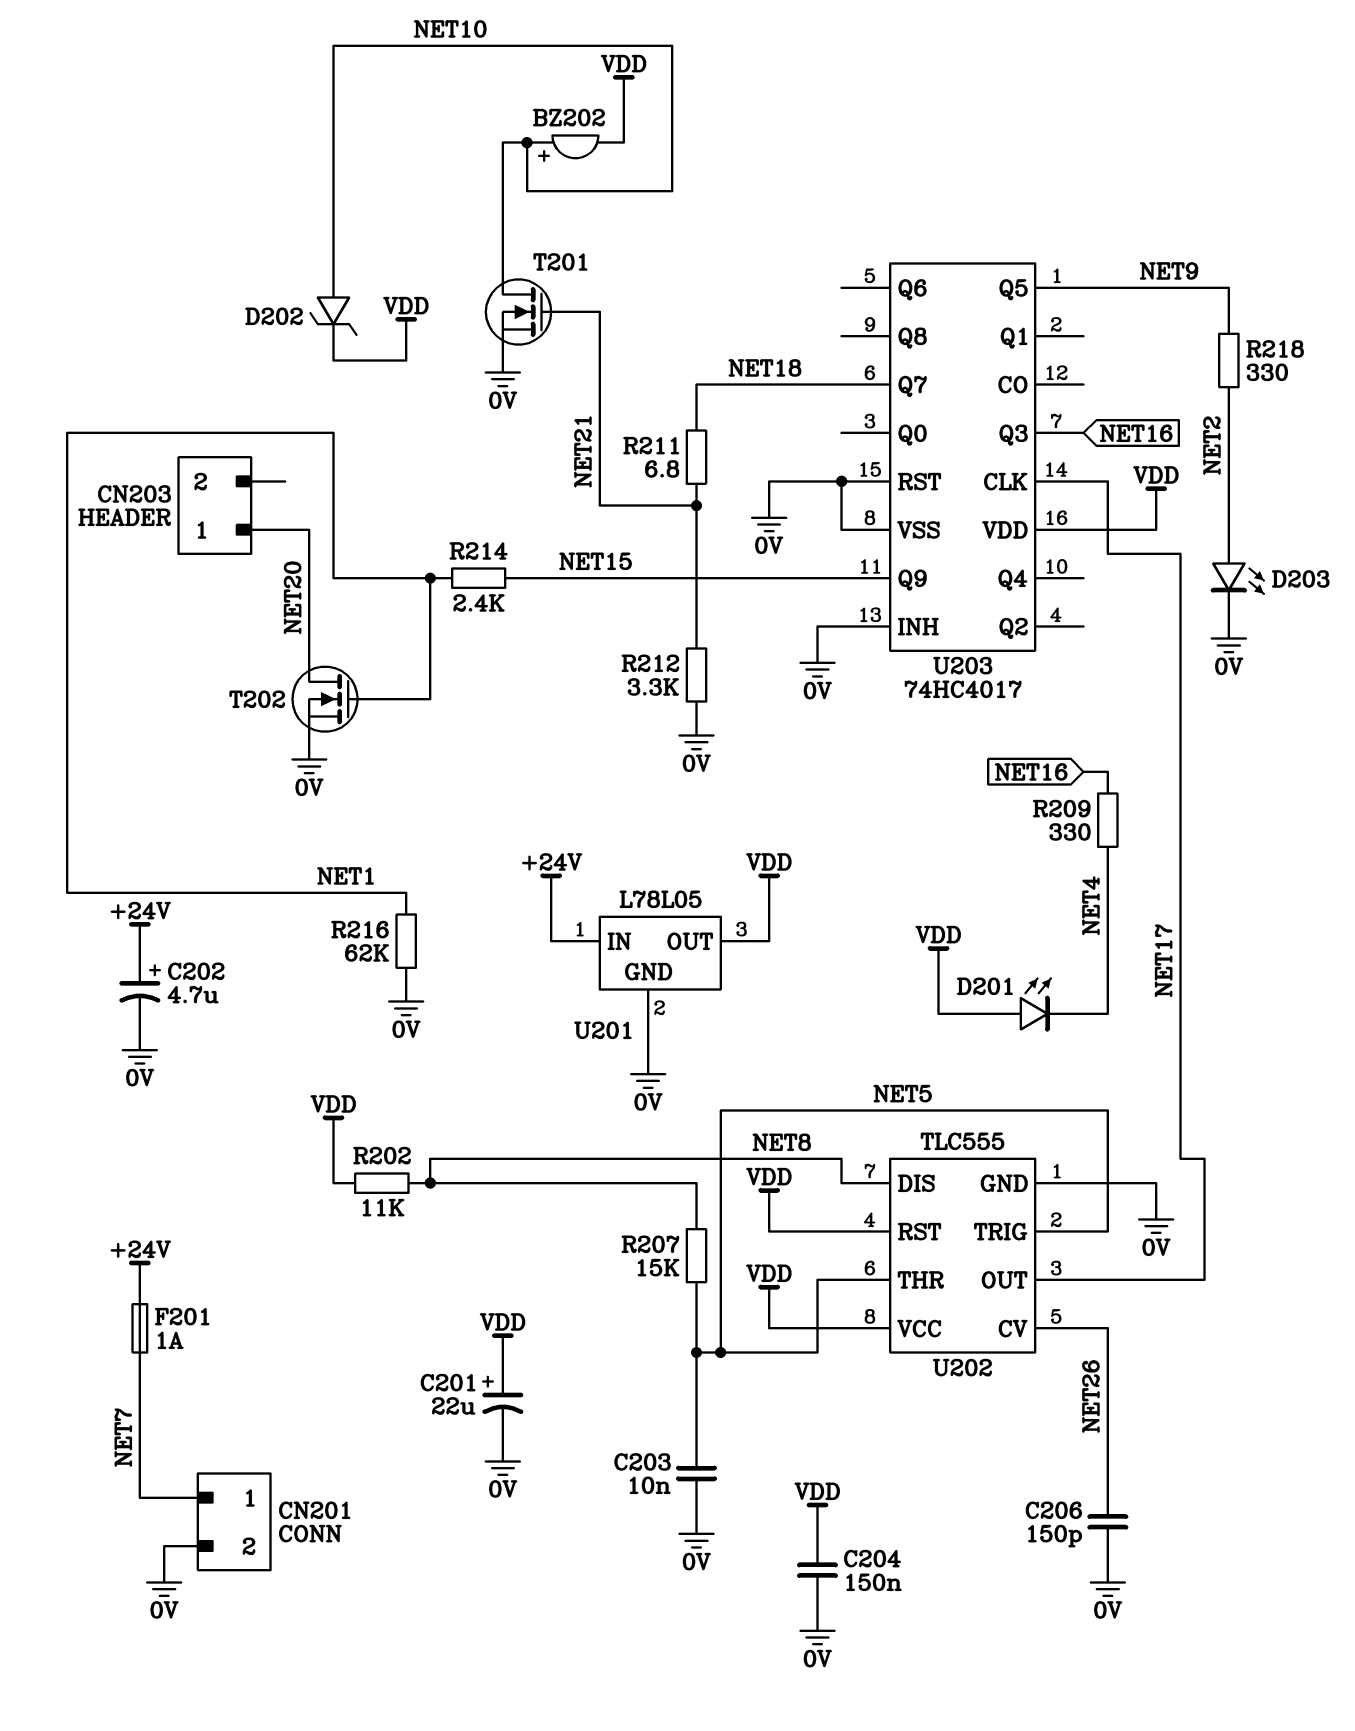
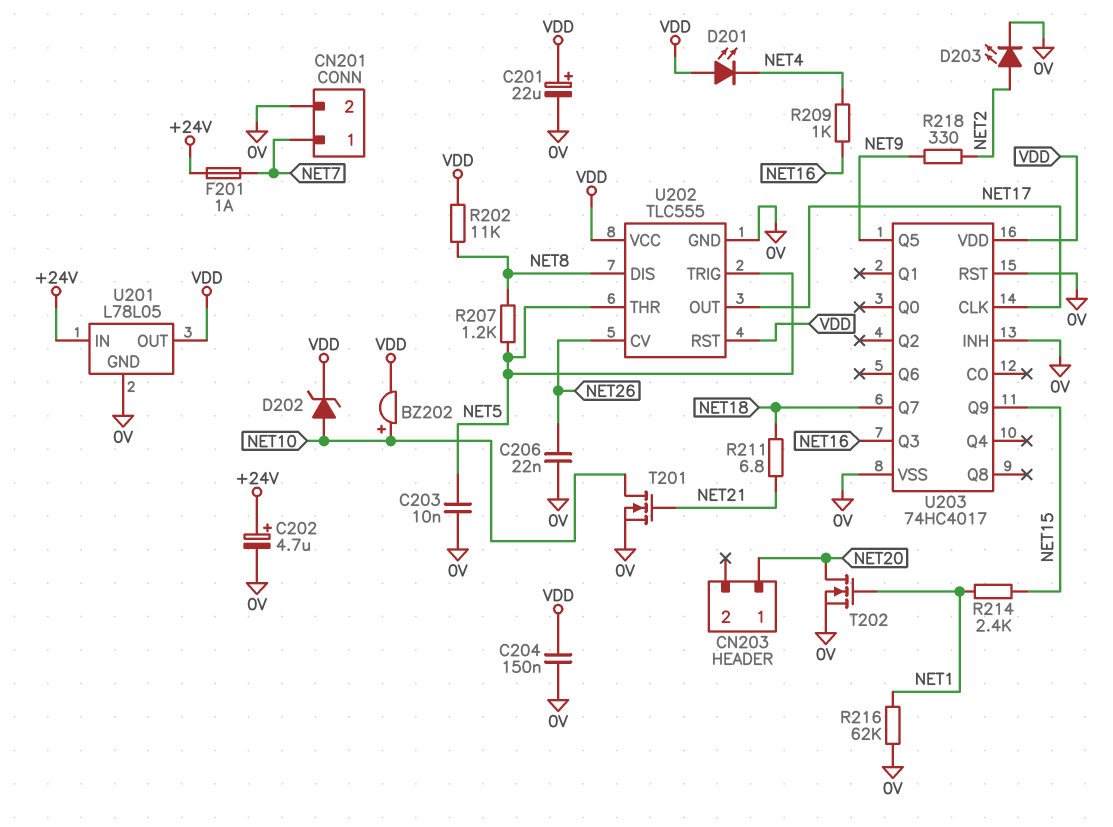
C206: 150pF (0V, NET26) -> 22nF (0V, NET26)
R207: 15k (NET5, NET8) -> 1.2k (NET5, NET8)
R209: 330 (NET4, NET16) -> 1k (NET4, NET16)
R212: 3.3k (0V, NET21) -> none

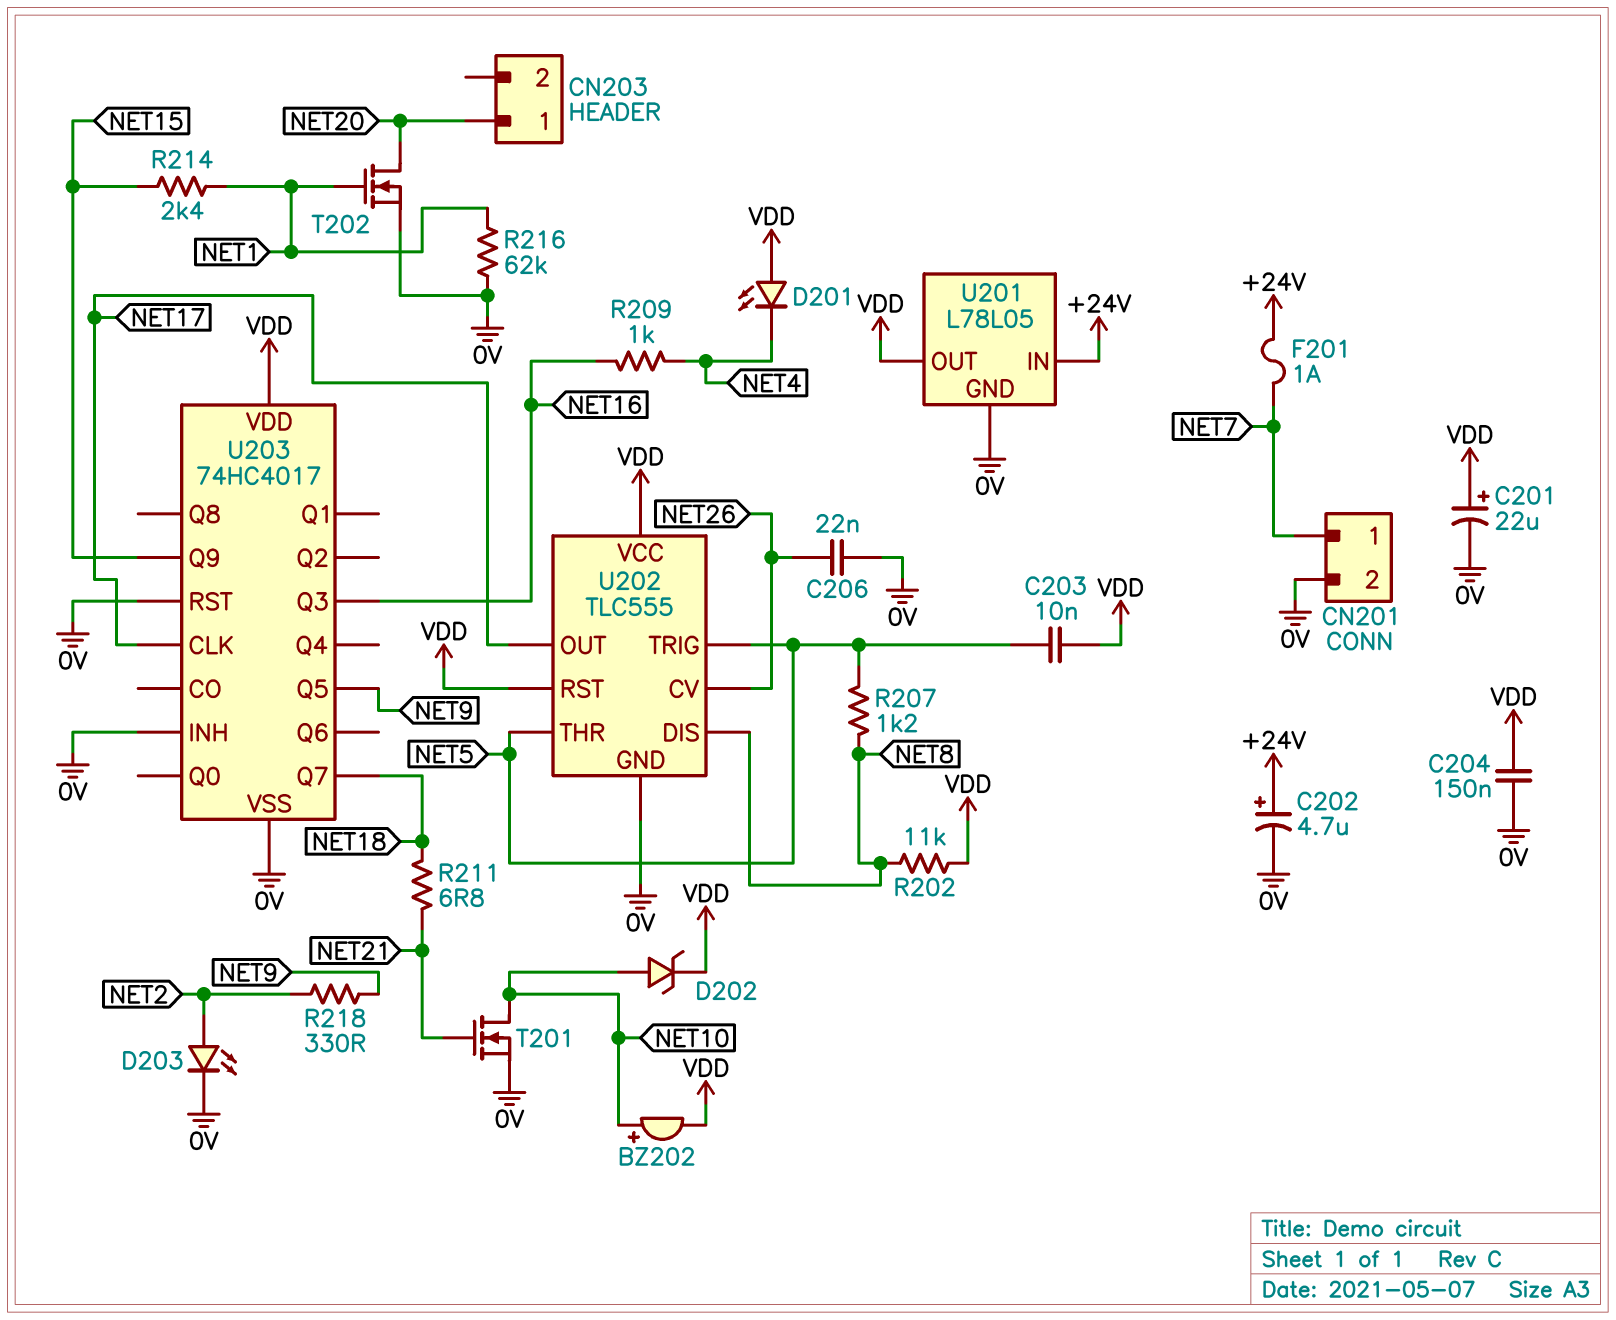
C203: 10nF (0V, NET5) -> 10nF (NET5, VDD)

